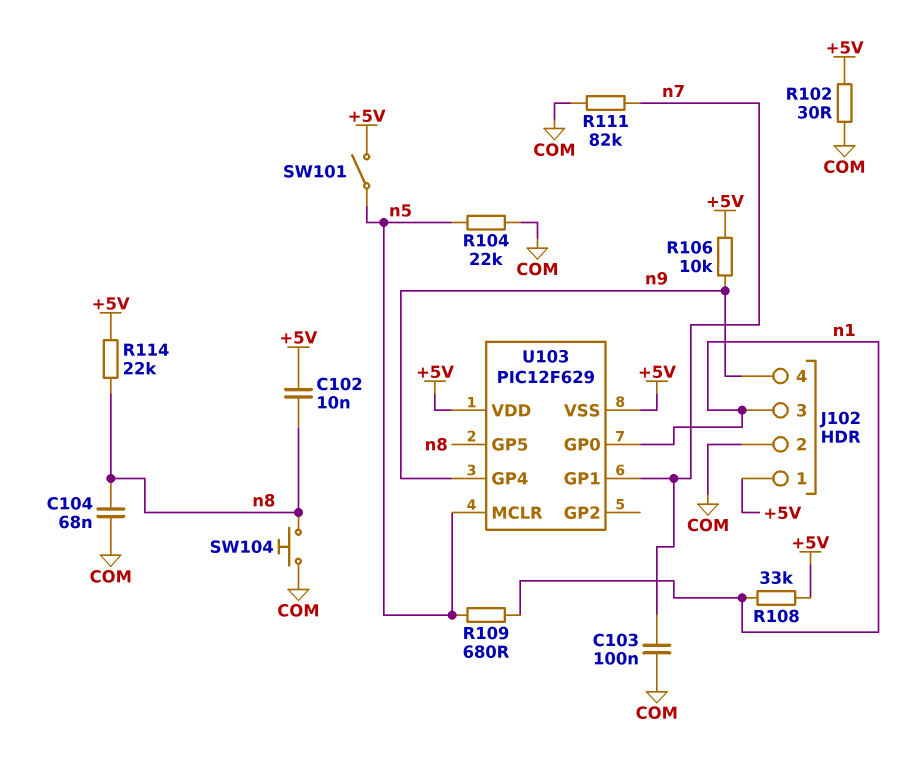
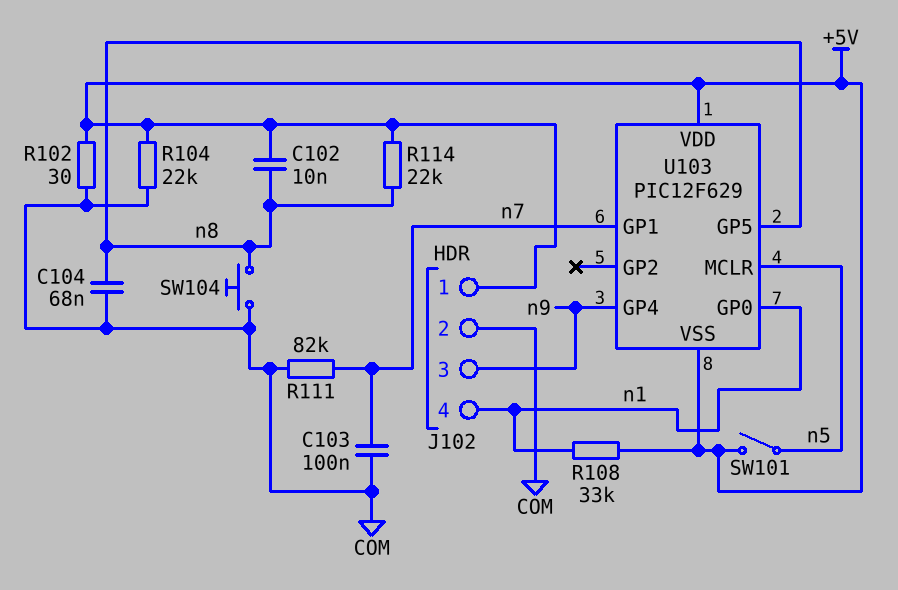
J102 pin 3: n1 -> n9
J102 pin 4: n9 -> n1
R104: 22k (COM, n5) -> 22k (+5V, COM)
R106: 10k (+5V, n9) -> none
R109: 680 (n1, n5) -> none

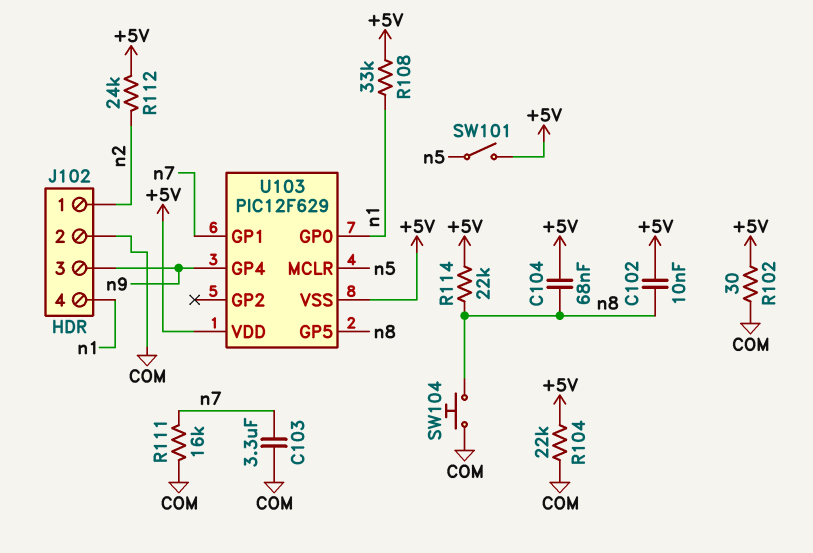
C103: 100nF (COM, n7) -> 3.3uF (COM, n7)
C104: 68nF (COM, n8) -> 68nF (+5V, n8)
J102 pin 1: +5V -> n2
R111: 82k (COM, n7) -> 16k (COM, n7)
R112: none -> 24k (+5V, n2)

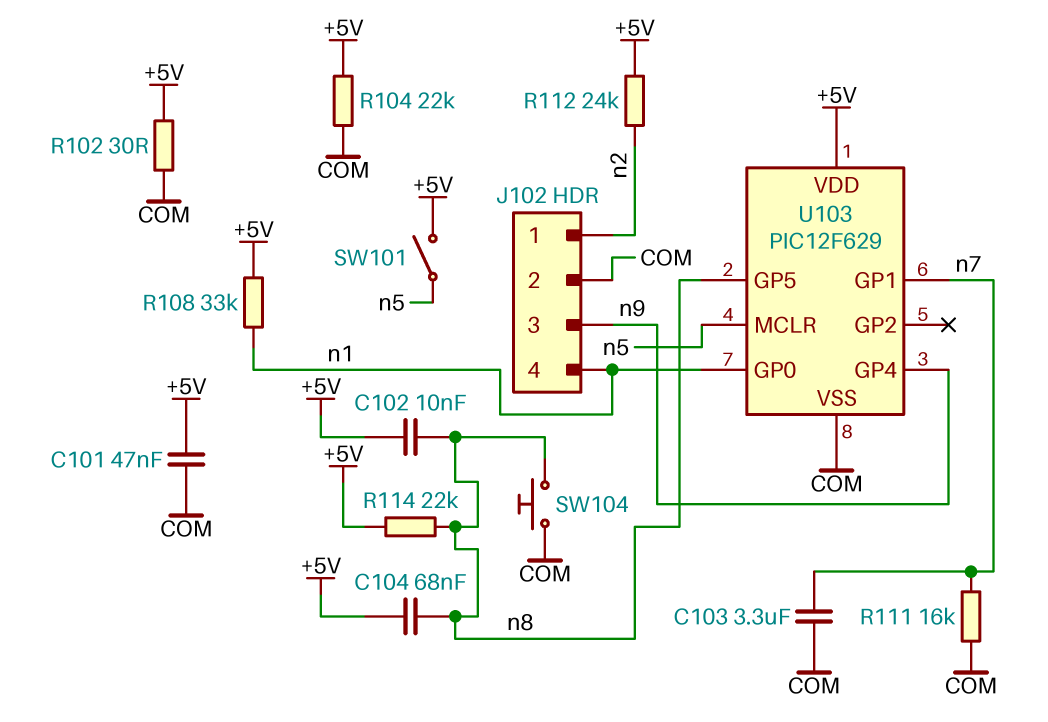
C101: none -> 47nF (+5V, COM)
U103 pin VSS: +5V -> COM

